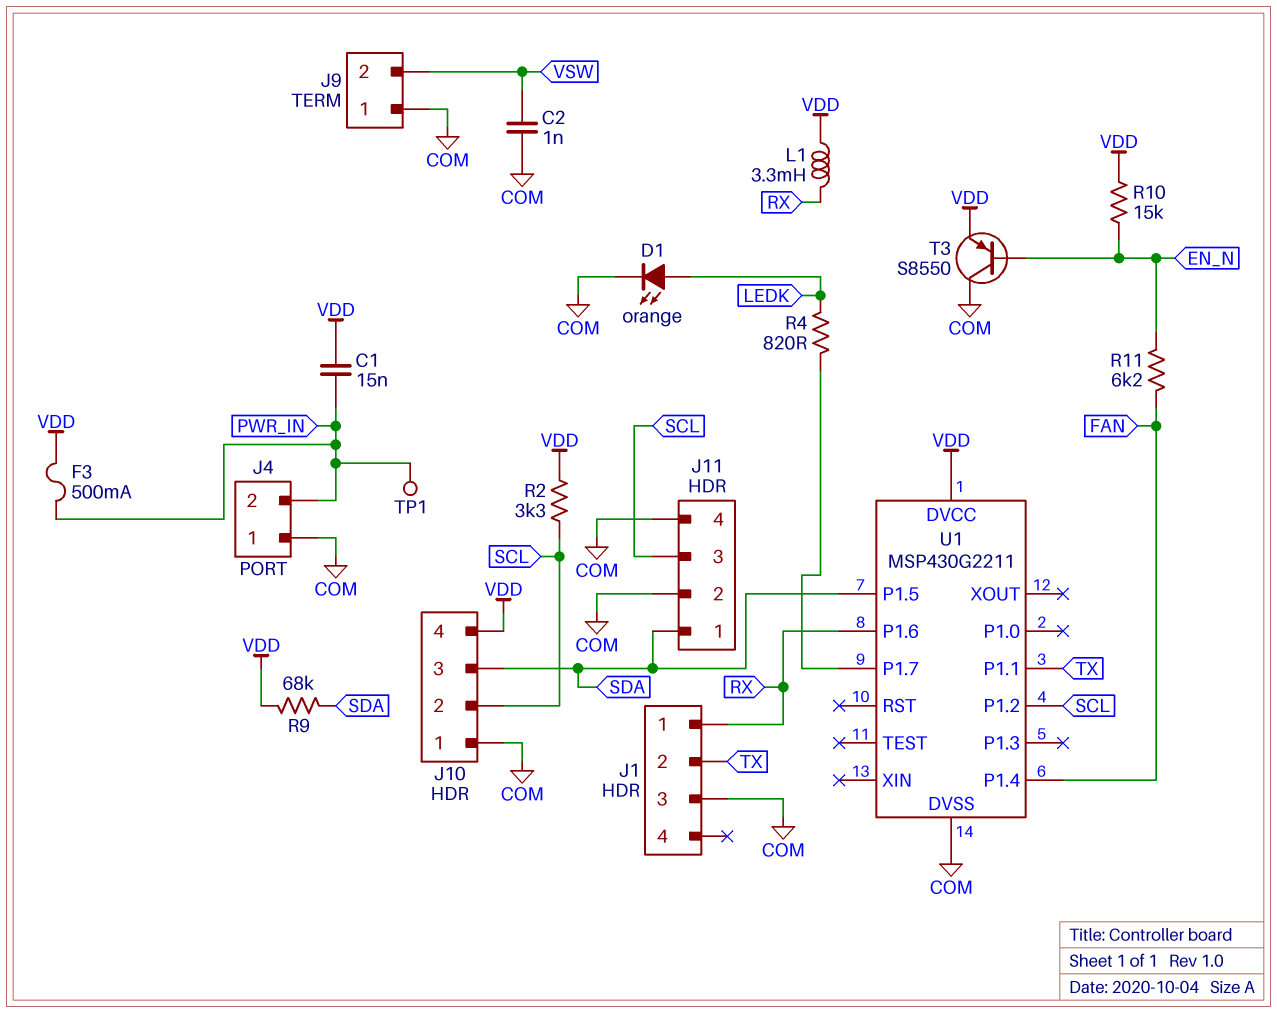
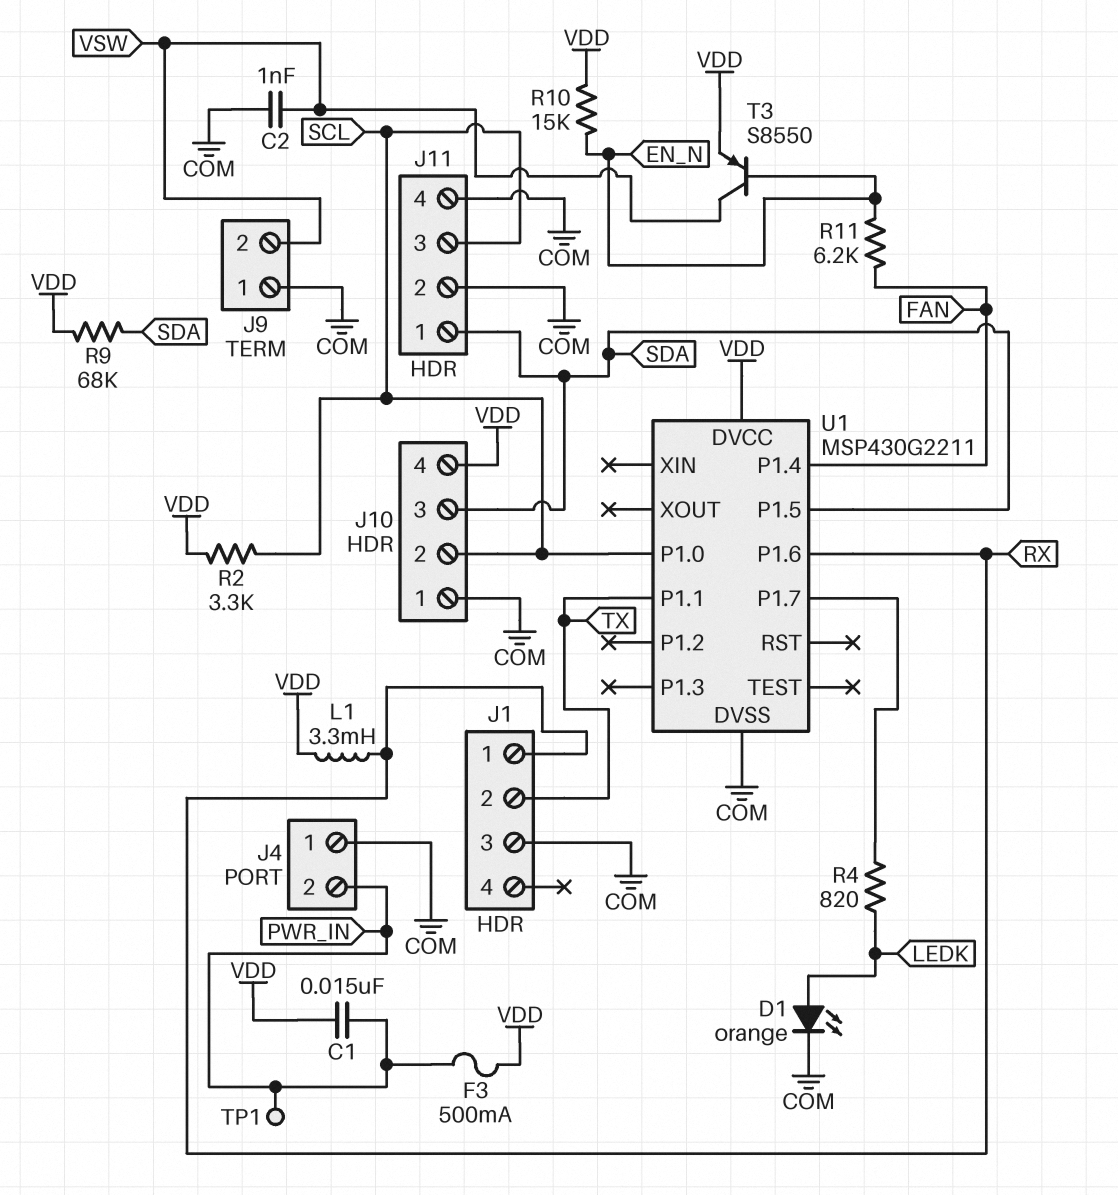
T3: PNP S8550 (B EN_N, C COM, E VDD) -> PNP S8550 (B EN_N, C VSW, E VDD)
U1 pin P1.0: none -> SCL
U1 pin P1.2: SCL -> none

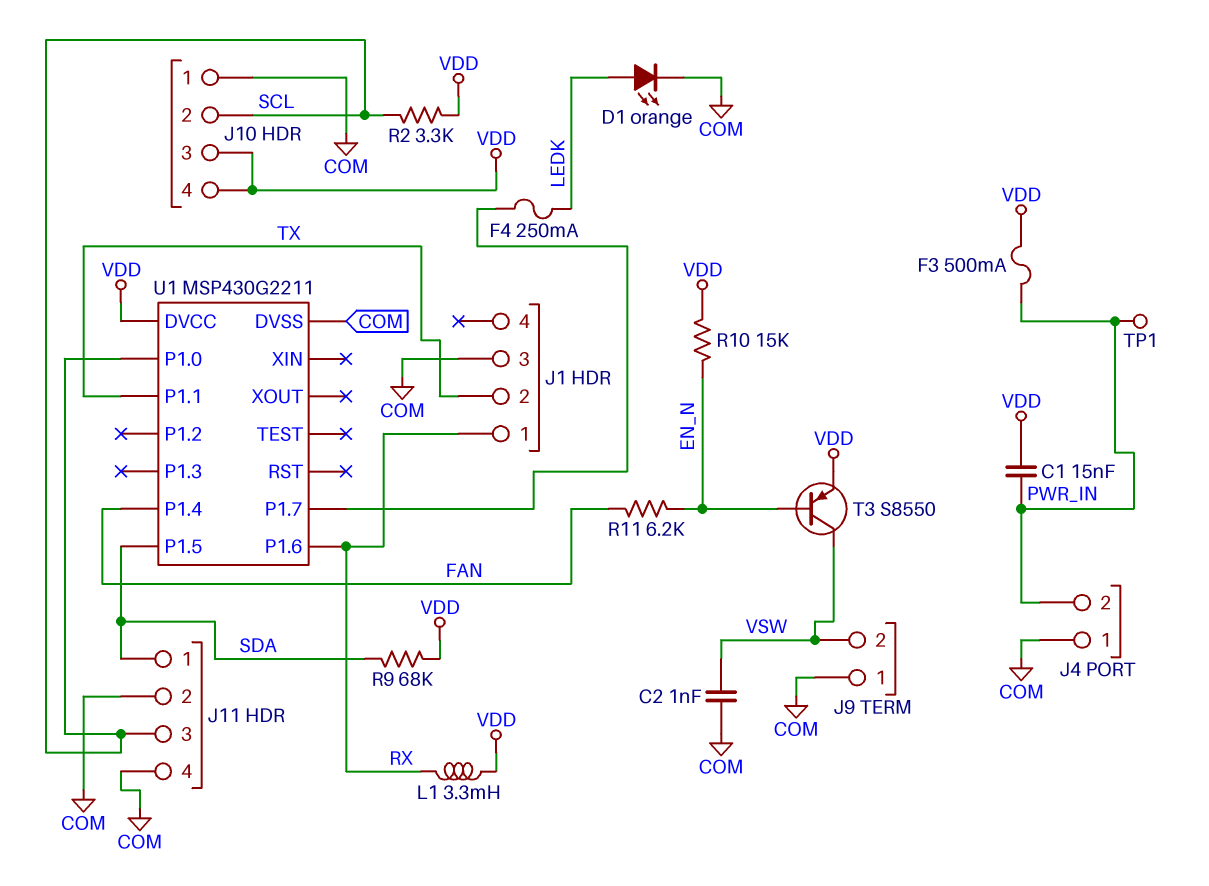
F4: none -> 250mA (LEDK, U1/P1.7)
J10 pin 3: SDA -> VDD
R4: 820 (LEDK, U1/P1.7) -> none

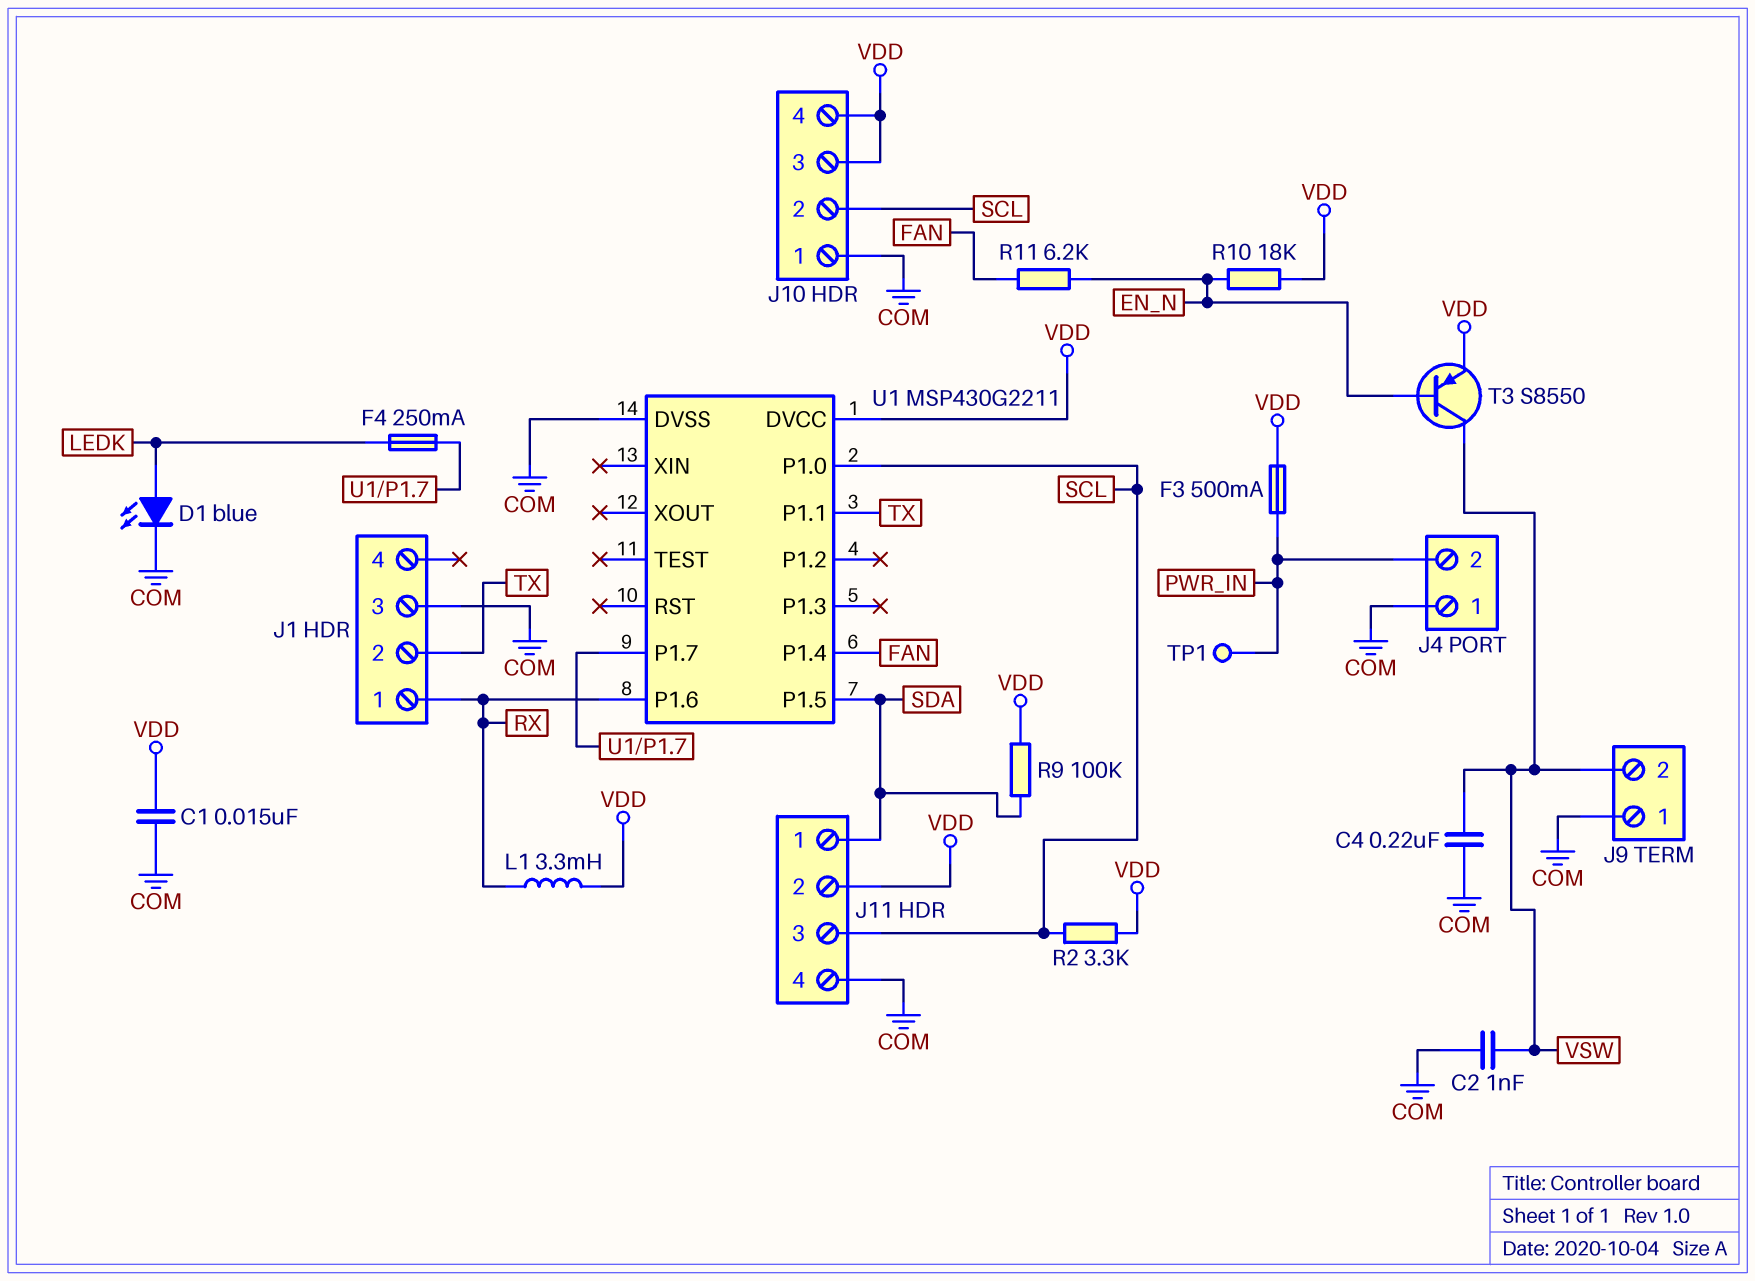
C1: 15nF (PWR_IN, VDD) -> 15nF (COM, VDD)
C4: none -> 220nF (COM, VSW)
D1: LED orange (A LEDK, K COM) -> LED blue (A LEDK, K COM)
J11 pin 2: COM -> VDD
R9: 68k (SDA, VDD) -> 100k (SDA, VDD)
R10: 15k (EN_N, VDD) -> 18k (EN_N, VDD)

